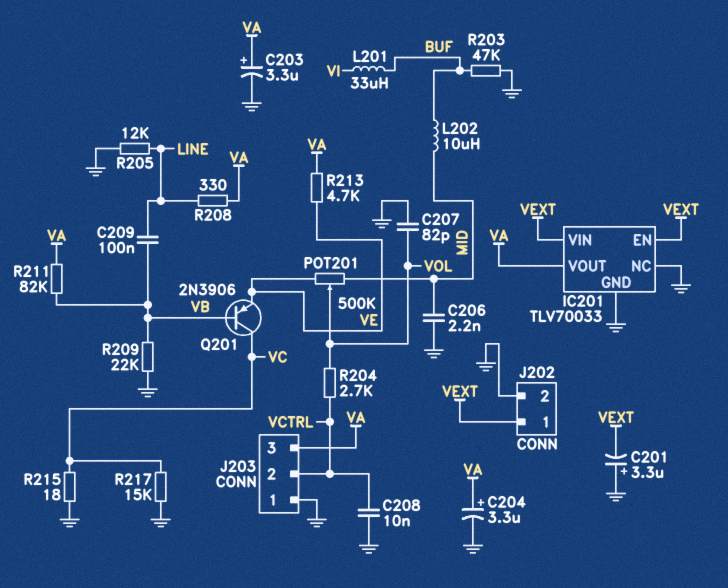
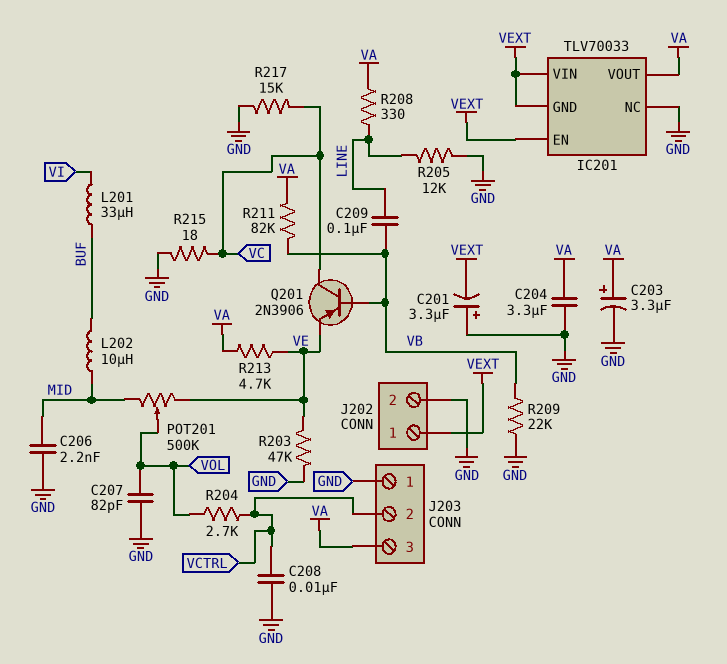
C204: 3.3uF (plus VA, minus GND) -> 3.3uF (GND, VA)
IC201 pin GND: GND -> VEXT
R203: 47k (BUF, GND) -> 47k (GND, VE)

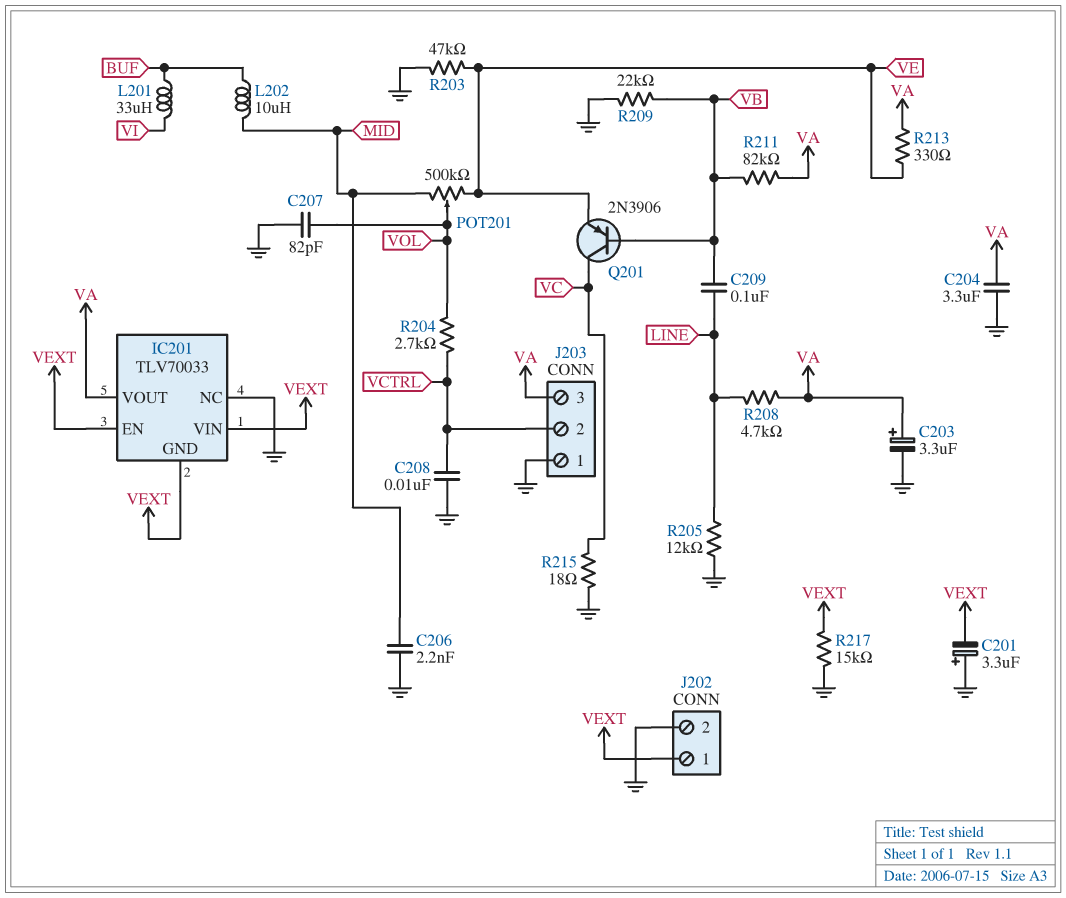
R208: 330 (LINE, VA) -> 4.7k (LINE, VA)
R213: 4.7k (VA, VE) -> 330 (VA, VE)
R217: 15k (GND, VC) -> 15k (GND, VEXT)

